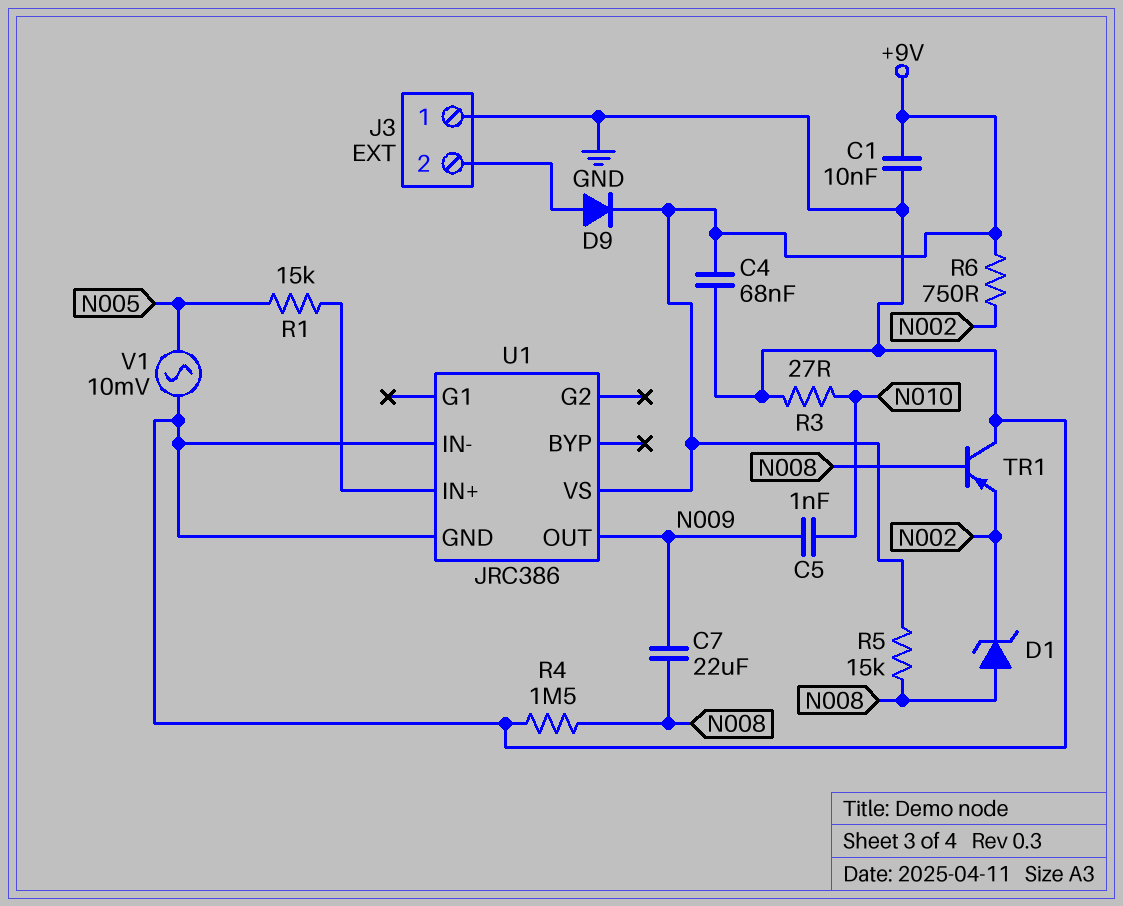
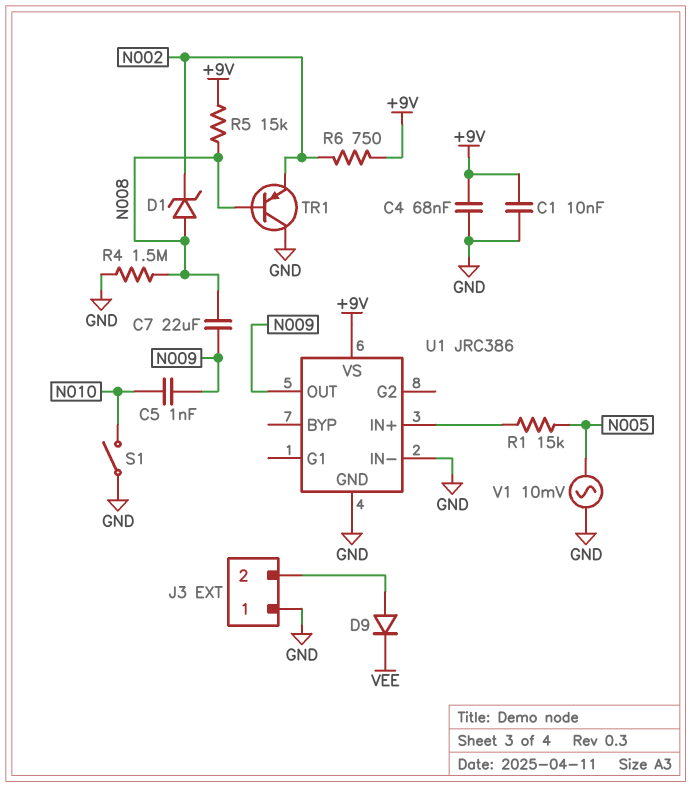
D9: diode (A J3/2, K +9V) -> diode (A J3/2, K VEE)
R3: 27 (GND, N010) -> none
S1: none -> switch (GND, N010)

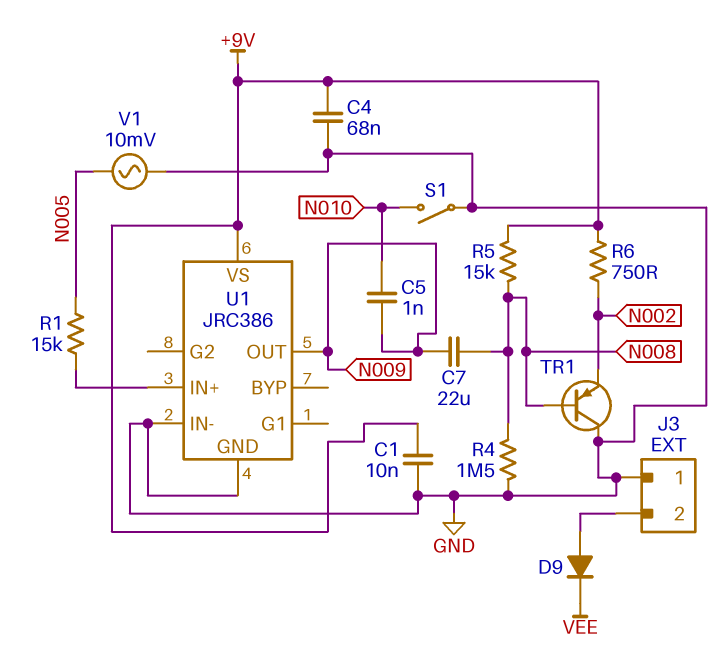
D1: zener (A N008, K N002) -> none

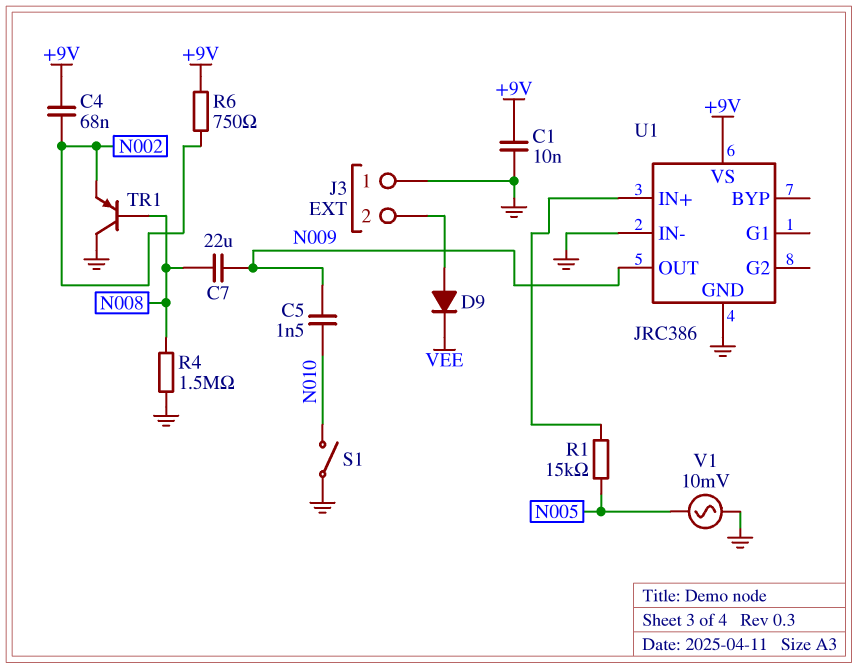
C4: 68nF (+9V, GND) -> 68nF (+9V, N002)
C5: 1nF (N009, N010) -> 1.5nF (N009, N010)
R5: 15k (+9V, N008) -> none

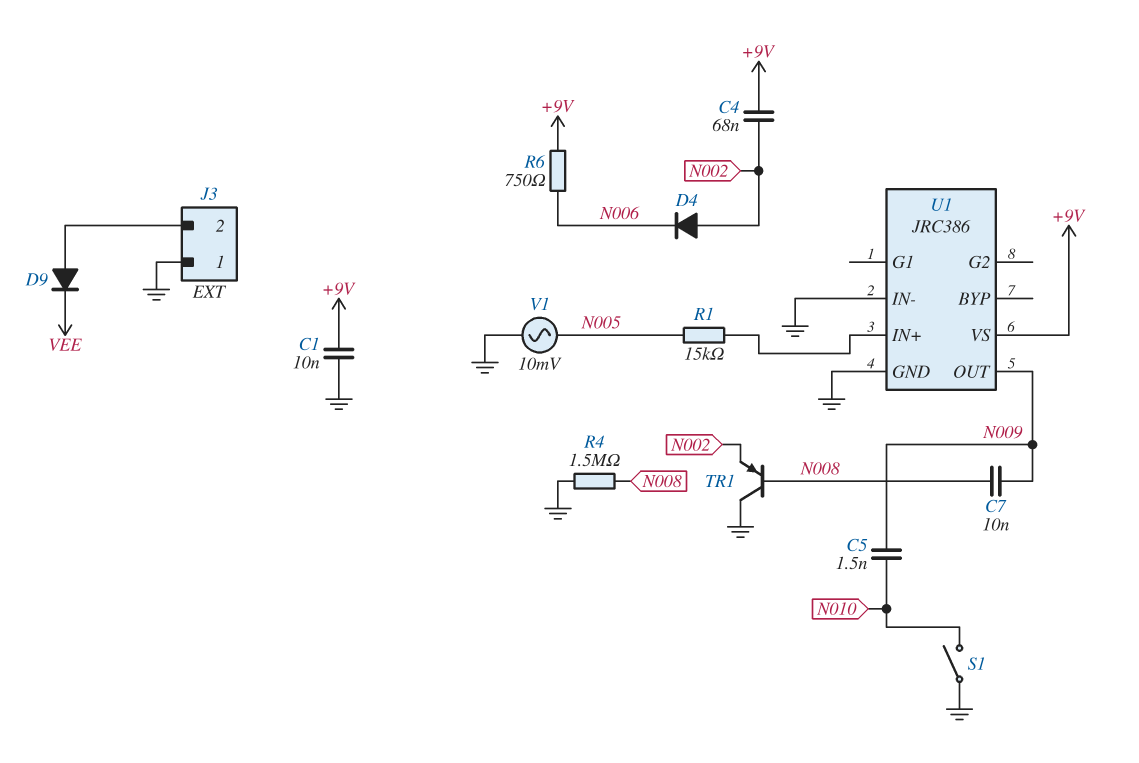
C7: 22uF (N008, N009) -> 10nF (N008, N009)
D4: none -> diode (A N002, K N006)
R6: 750 (+9V, N002) -> 750 (+9V, N006)

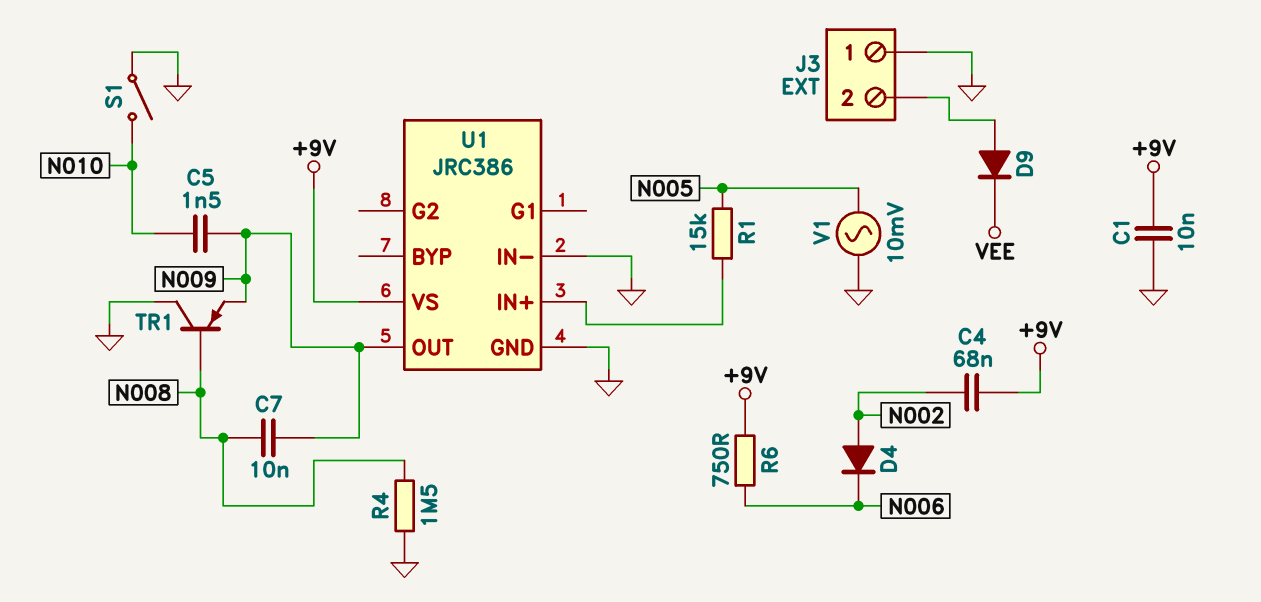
TR1: PNP (B N008, C GND, E N002) -> PNP (B N008, C GND, E N009)

